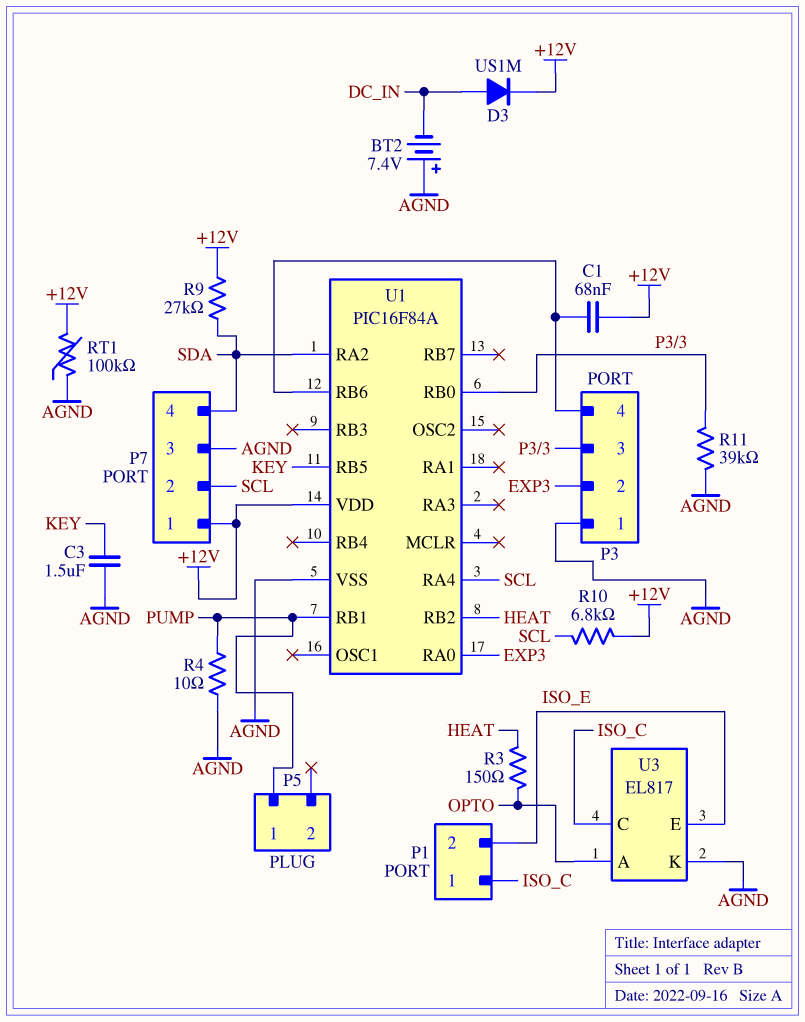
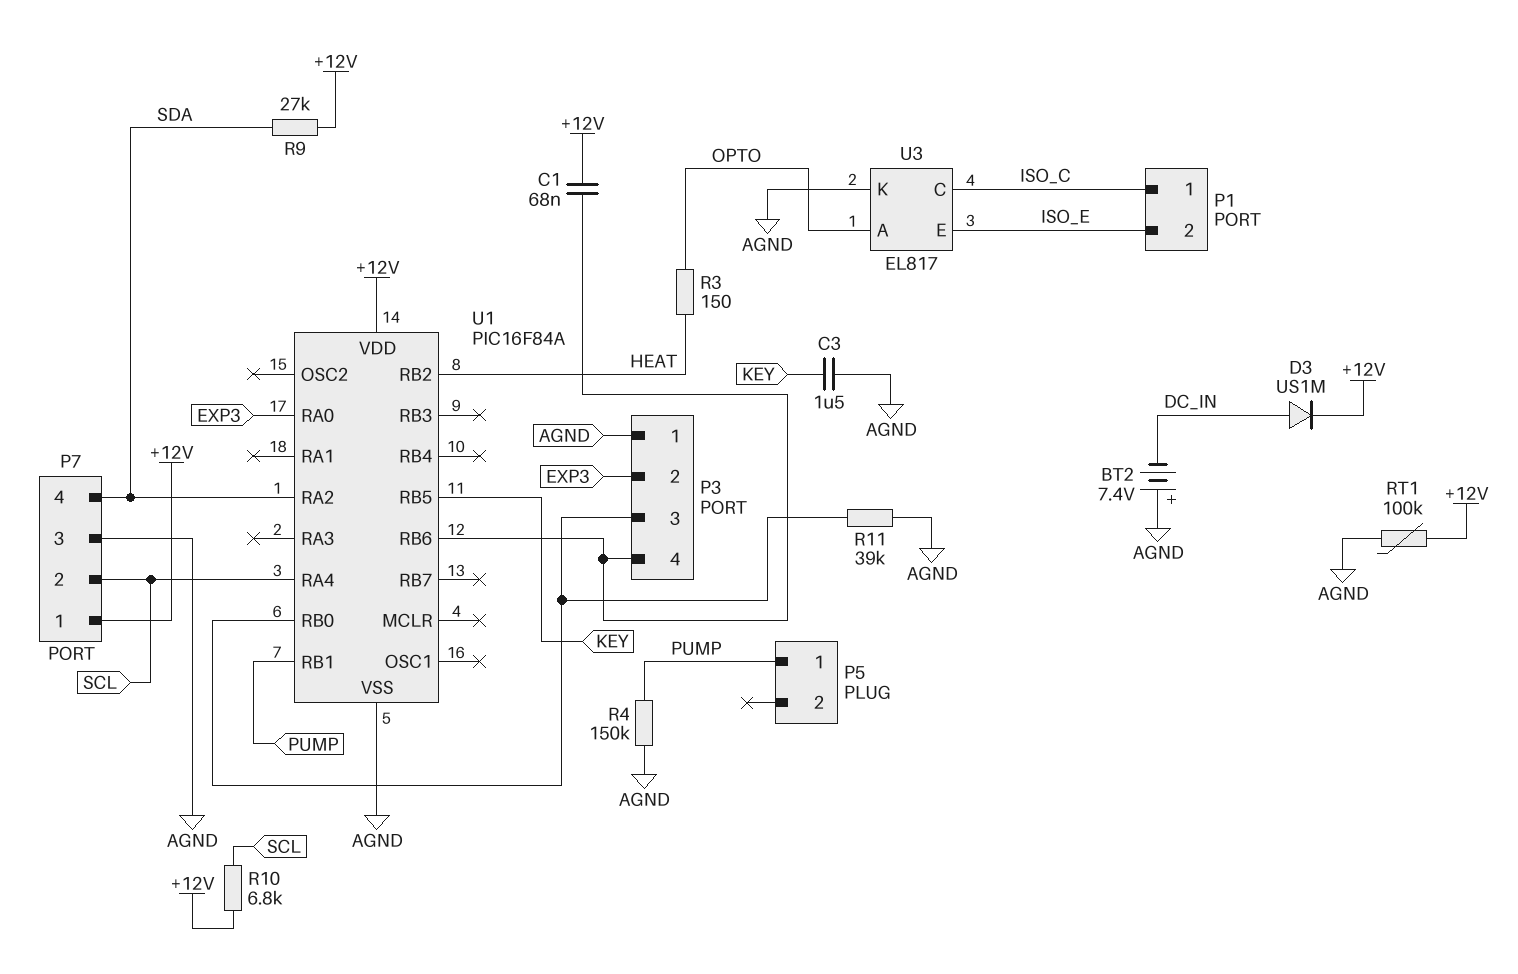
R4: 10 (AGND, PUMP) -> 150k (AGND, PUMP)

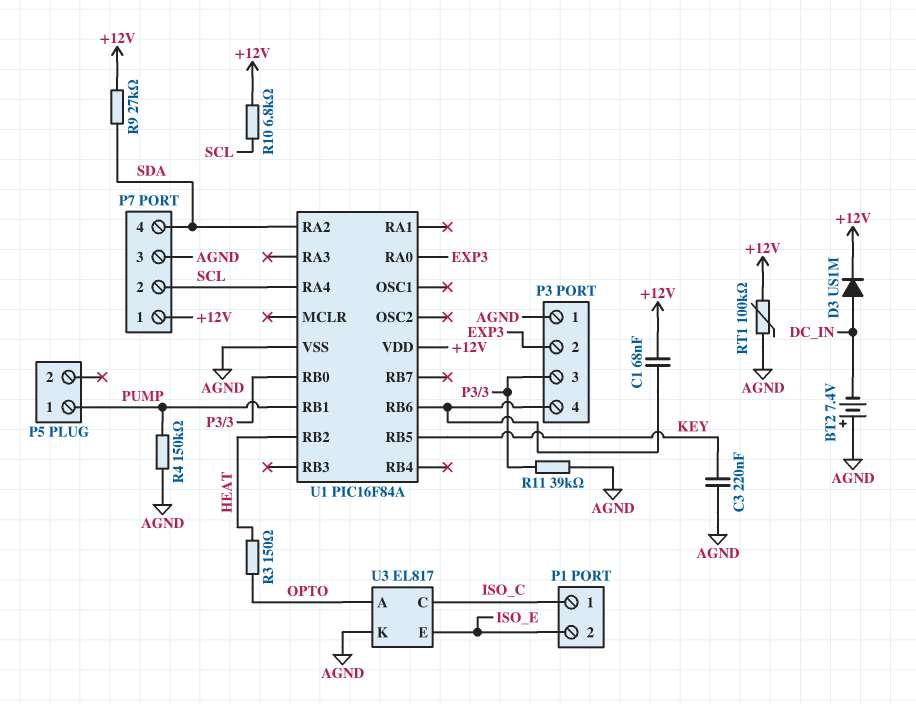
C3: 1.5uF (AGND, KEY) -> 220nF (AGND, KEY)

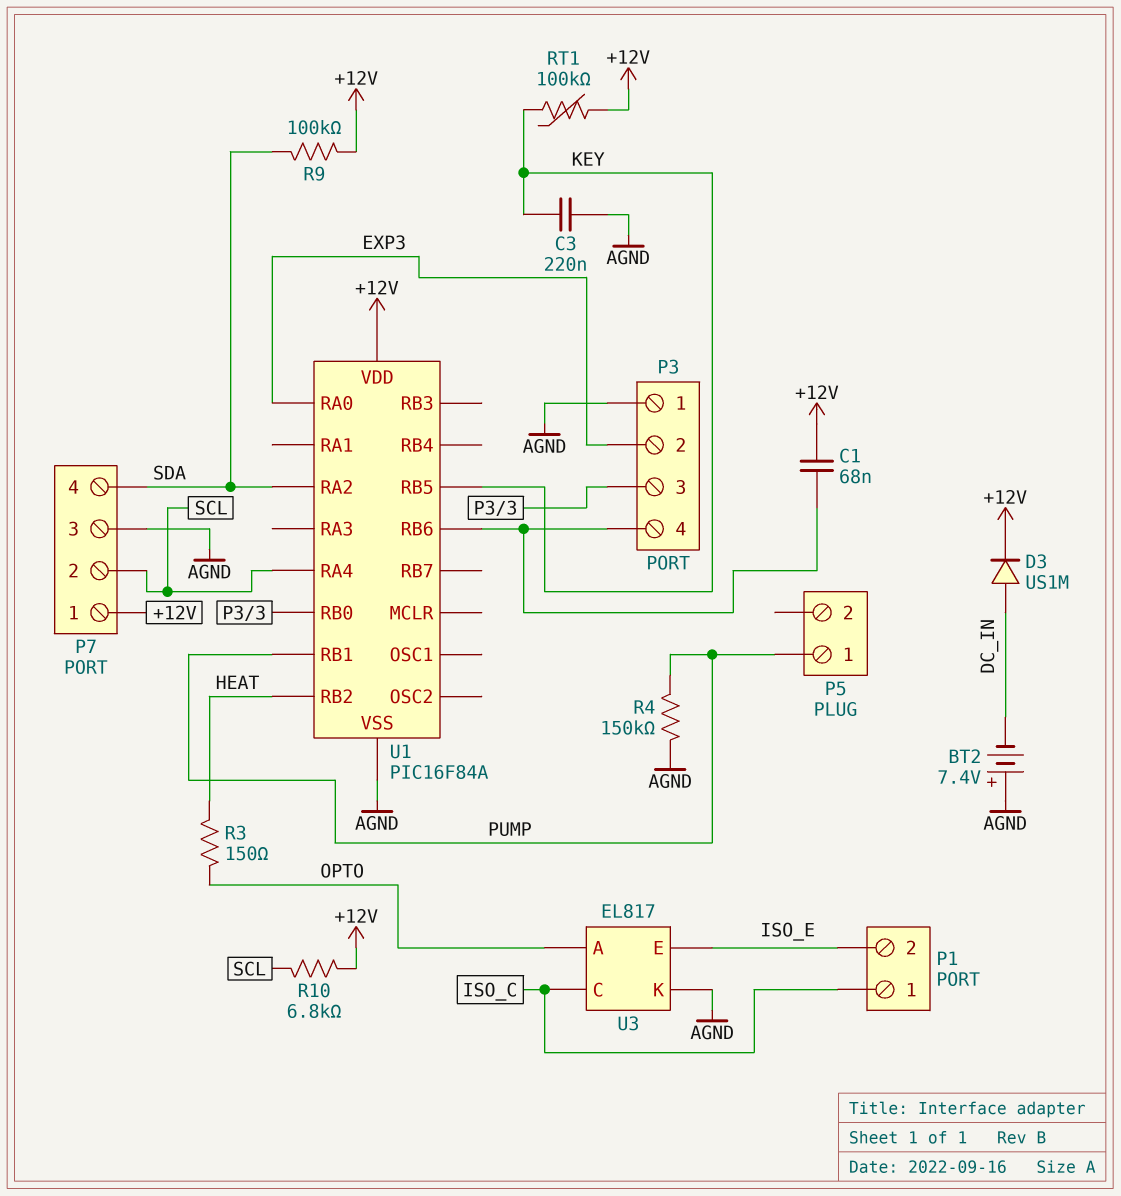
R9: 27k (+12V, SDA) -> 100k (+12V, SDA)
R11: 39k (AGND, P3/3) -> none
RT1: 100k (+12V, AGND) -> 100k (+12V, KEY)

